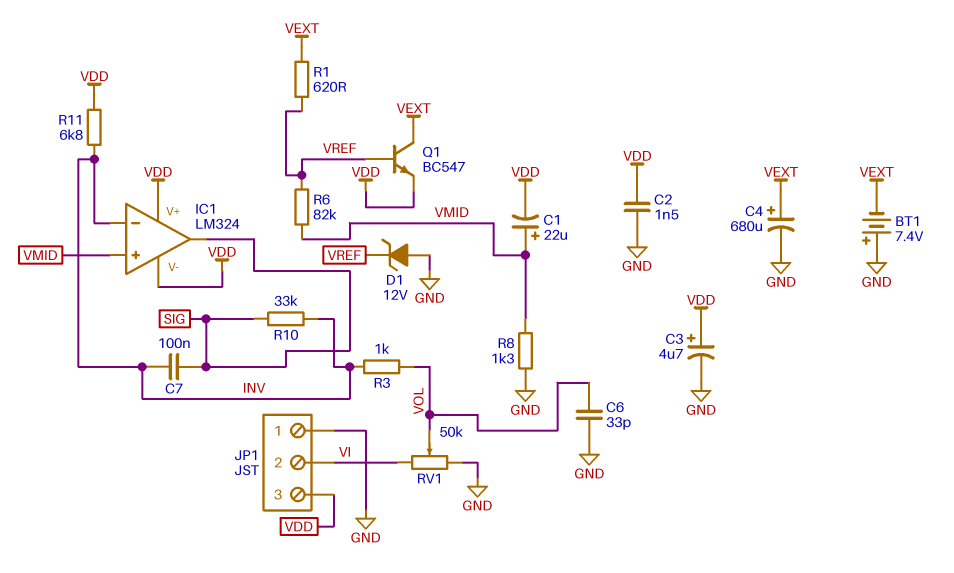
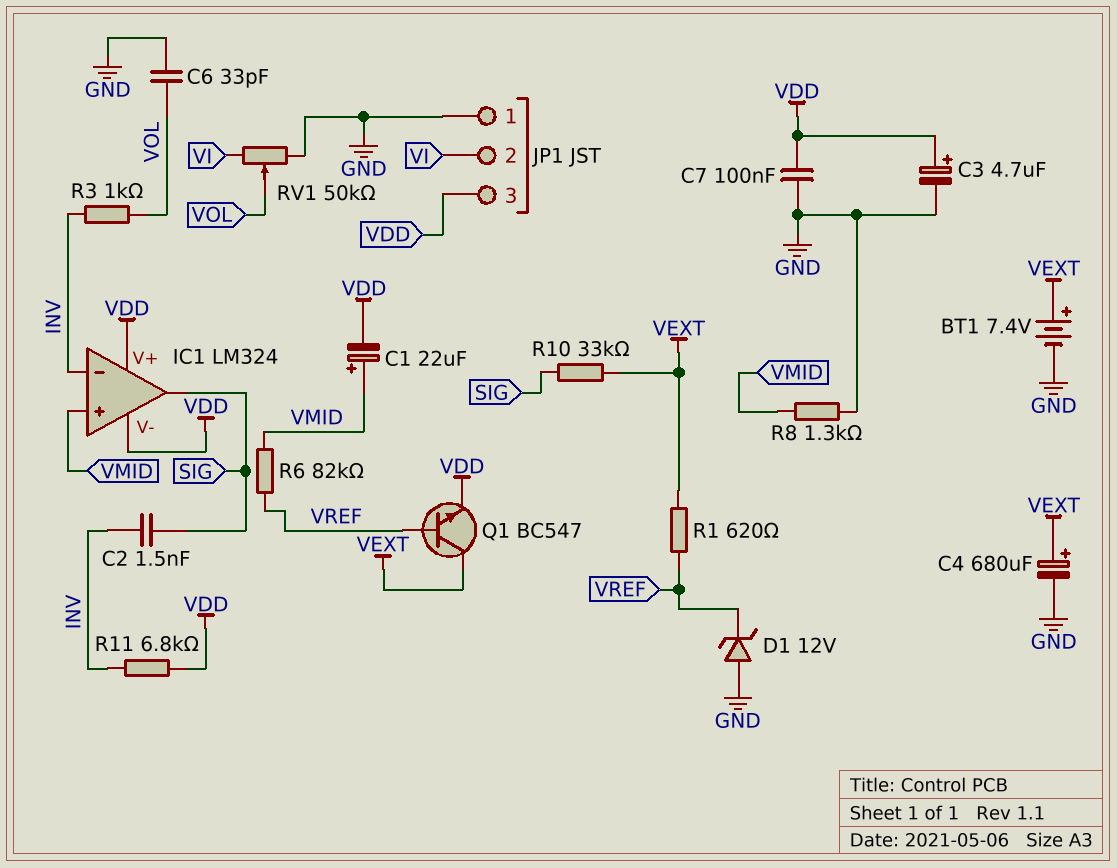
BT1: 7.4V (plus GND, minus VEXT) -> 7.4V (plus VEXT, minus GND)
C2: 1.5nF (GND, VDD) -> 1.5nF (INV, SIG)
C7: 100nF (INV, SIG) -> 100nF (GND, VDD)
R10: 33k (INV, SIG) -> 33k (SIG, VEXT)

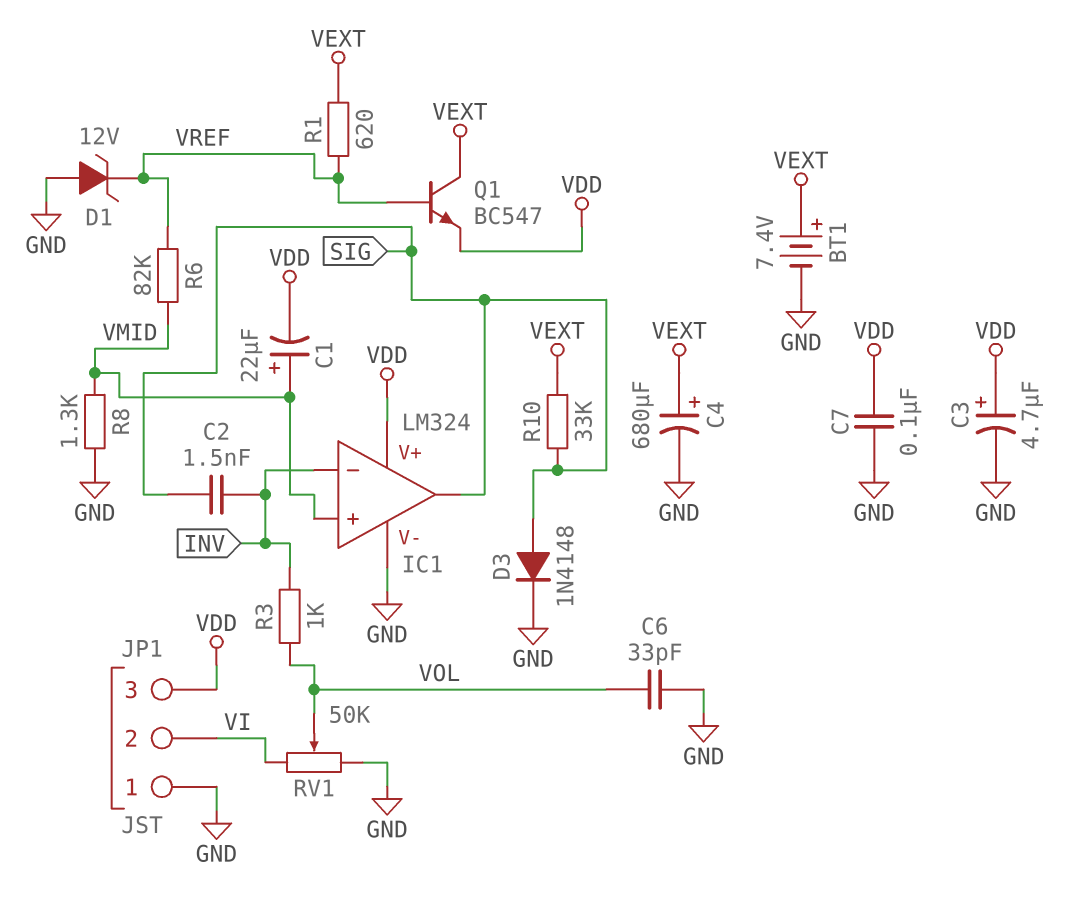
D3: none -> diode 1N4148 (A SIG, K GND)
IC1 pin V-: VDD -> GND
R11: 6.8k (INV, VDD) -> none

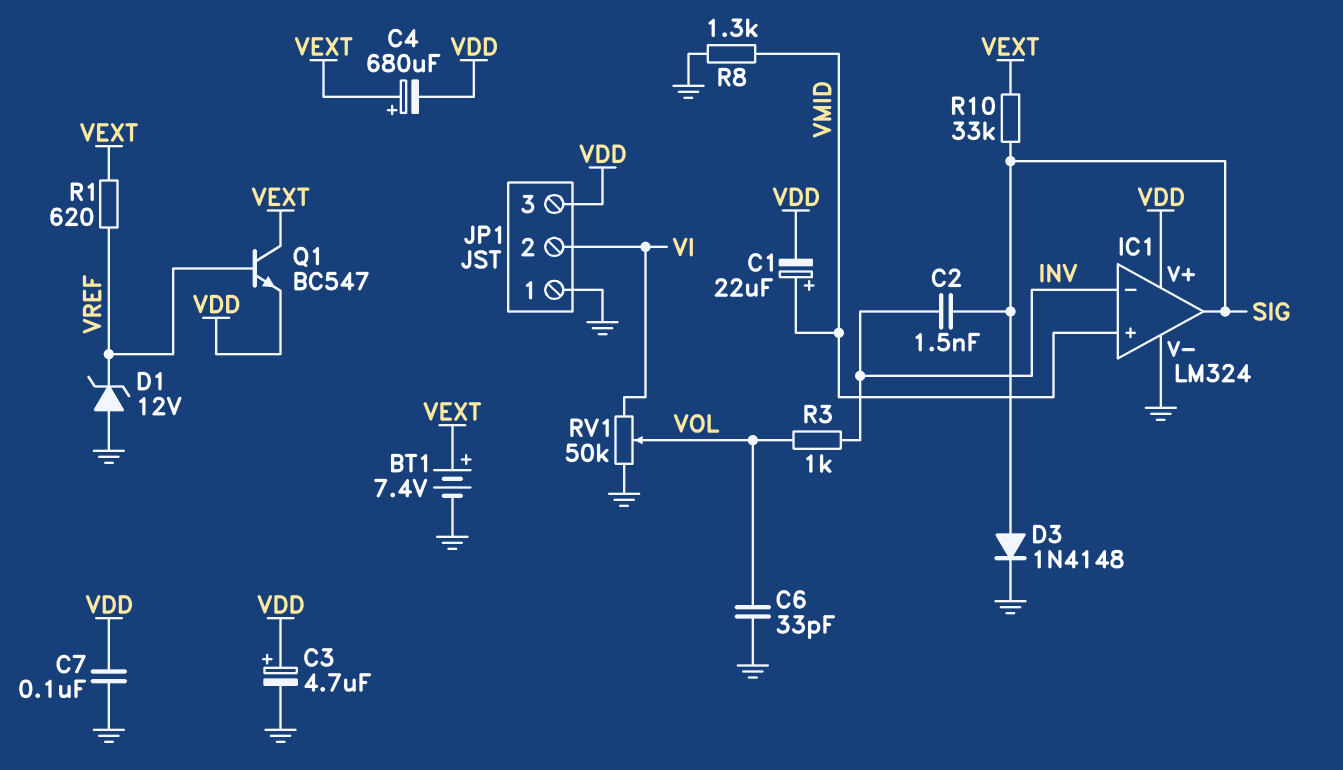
C4: 680uF (plus VEXT, minus GND) -> 680uF (plus VEXT, minus VDD)
R6: 82k (VMID, VREF) -> none

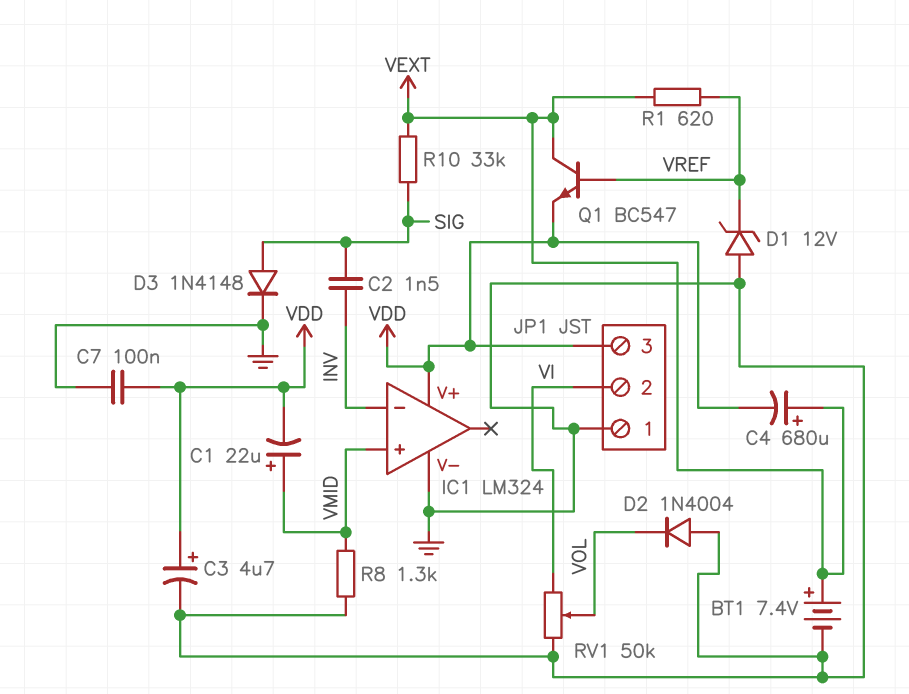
C6: 33pF (GND, VOL) -> none
D2: none -> diode 1N4004 (A GND, K VOL)
IC1 pin out: SIG -> none
R3: 1k (INV, VOL) -> none

